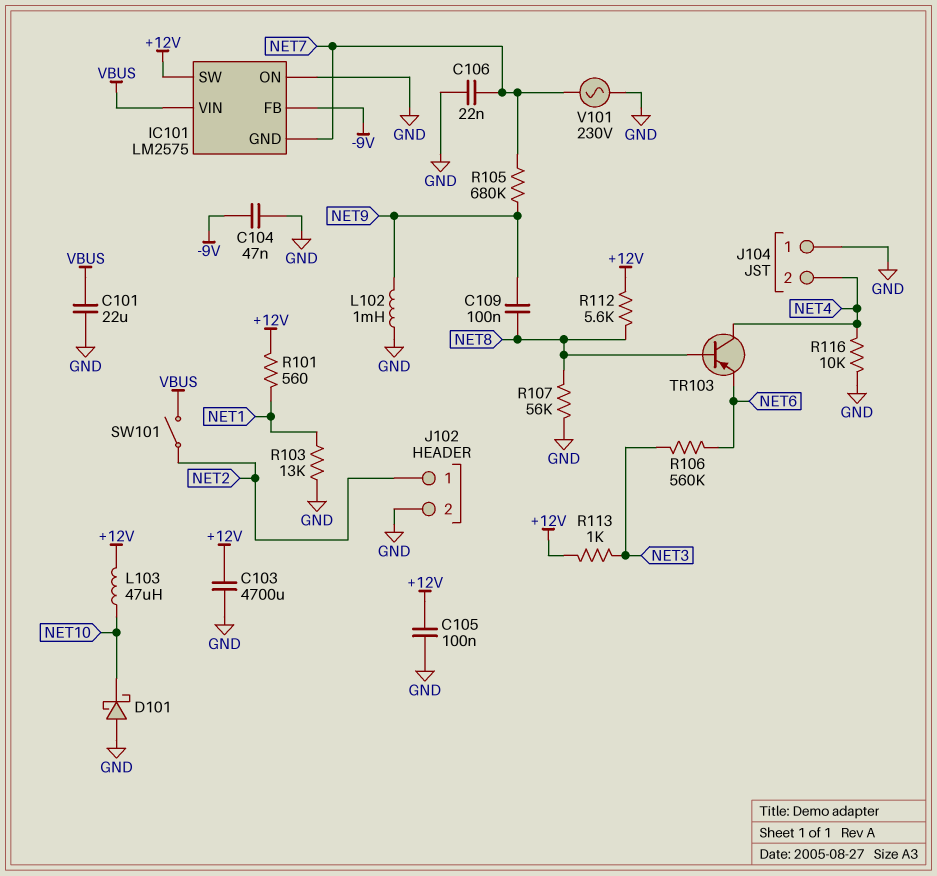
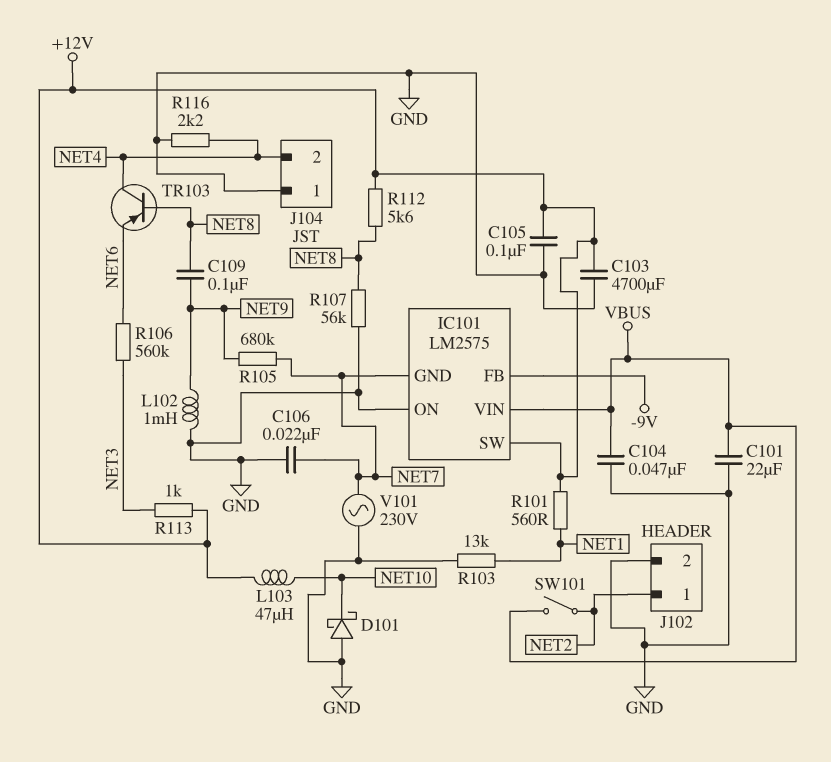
C104: 47nF (-9V, GND) -> 47nF (GND, VBUS)
R116: 10k (GND, NET4) -> 2.2k (GND, NET4)

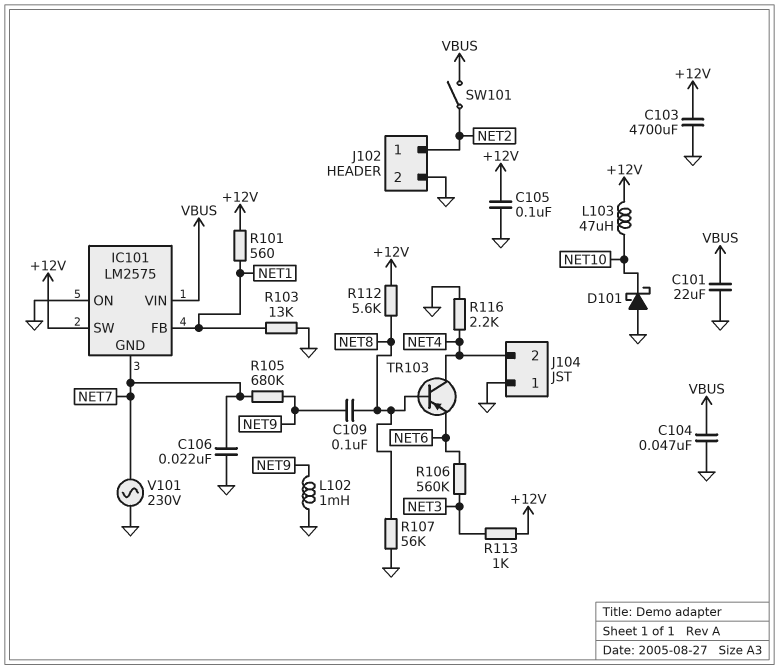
IC101 pin FB: -9V -> NET1

